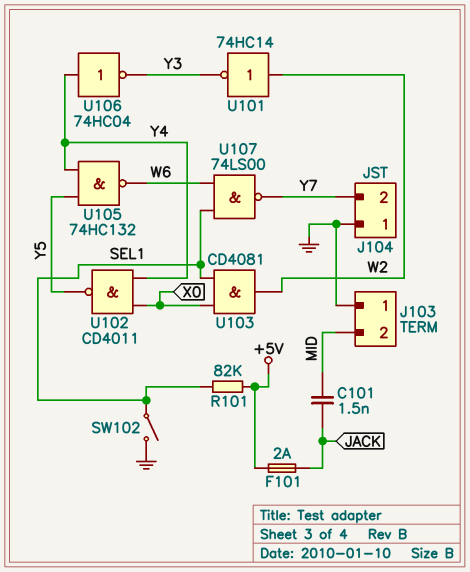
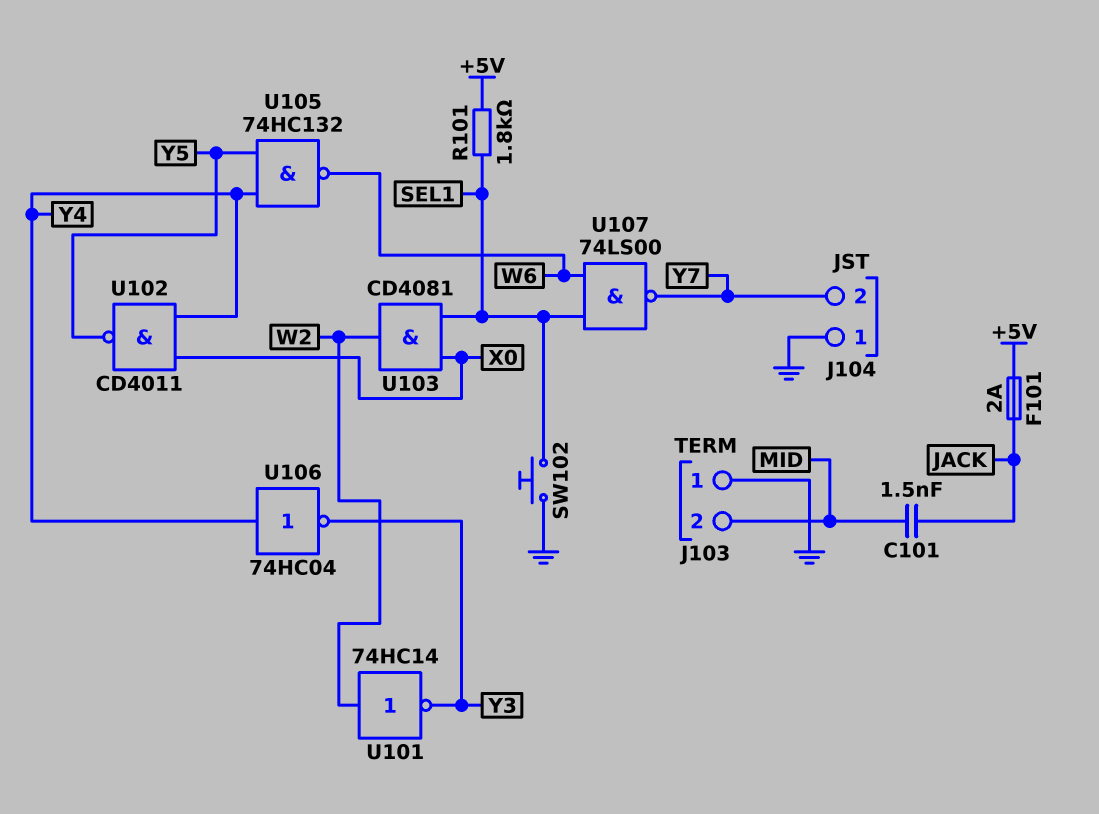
R101: 82k (+5V, SEL1) -> 1.8k (+5V, SEL1)
SW102: switch (GND, SEL1) -> button (GND, SEL1)

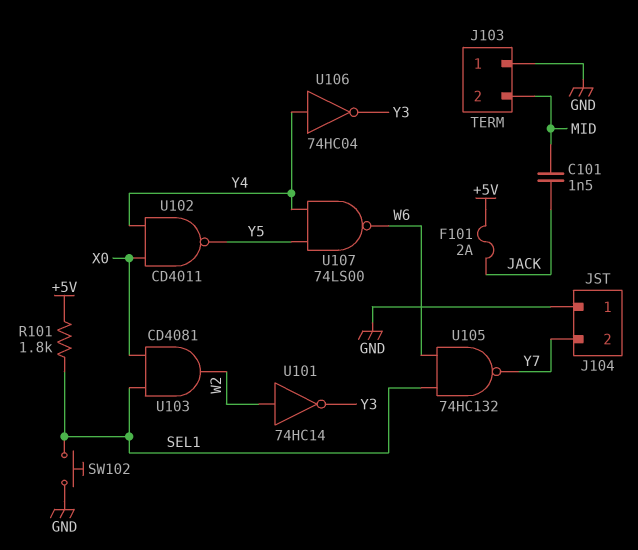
U105: NAND 74HC132 (in Y4, in Y5, out W6) -> NAND 74HC132 (in SEL1, in W6, out Y7)
U107: NAND 74LS00 (in SEL1, in W6, out Y7) -> NAND 74LS00 (in Y4, in Y5, out W6)

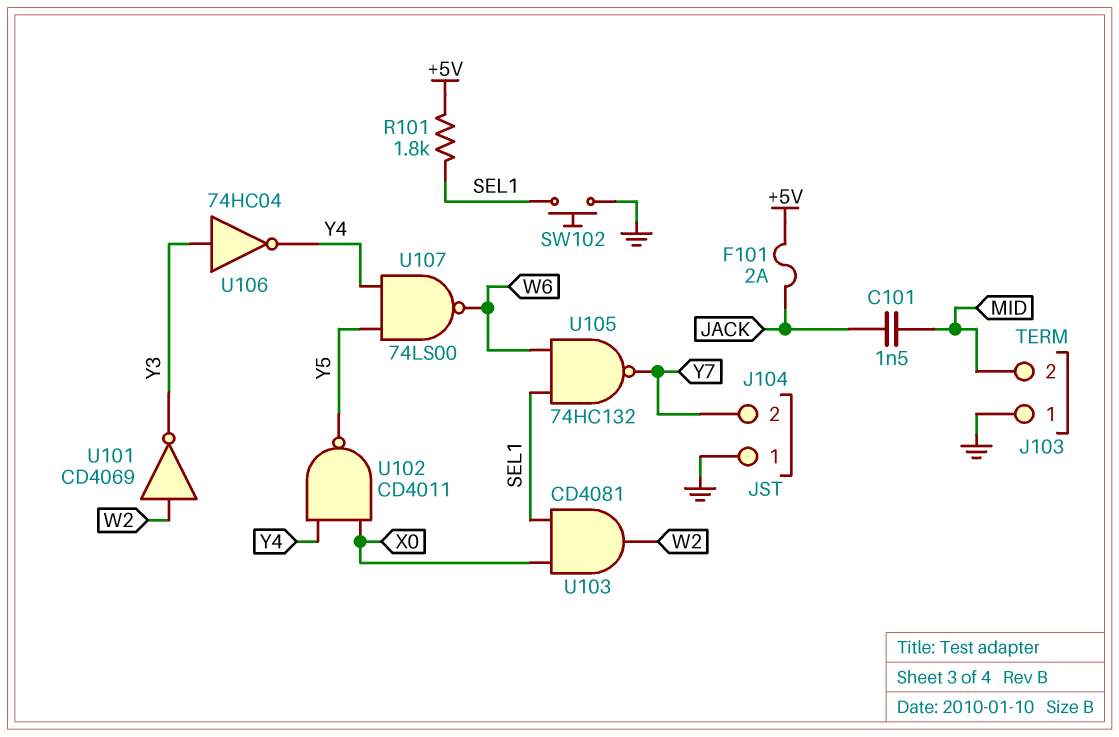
U101: NOT 74HC14 (in W2, out Y3) -> NOT CD4069 (in W2, out Y3)
U106: NOT 74HC04 (in Y4, out Y3) -> NOT 74HC04 (in Y3, out Y4)

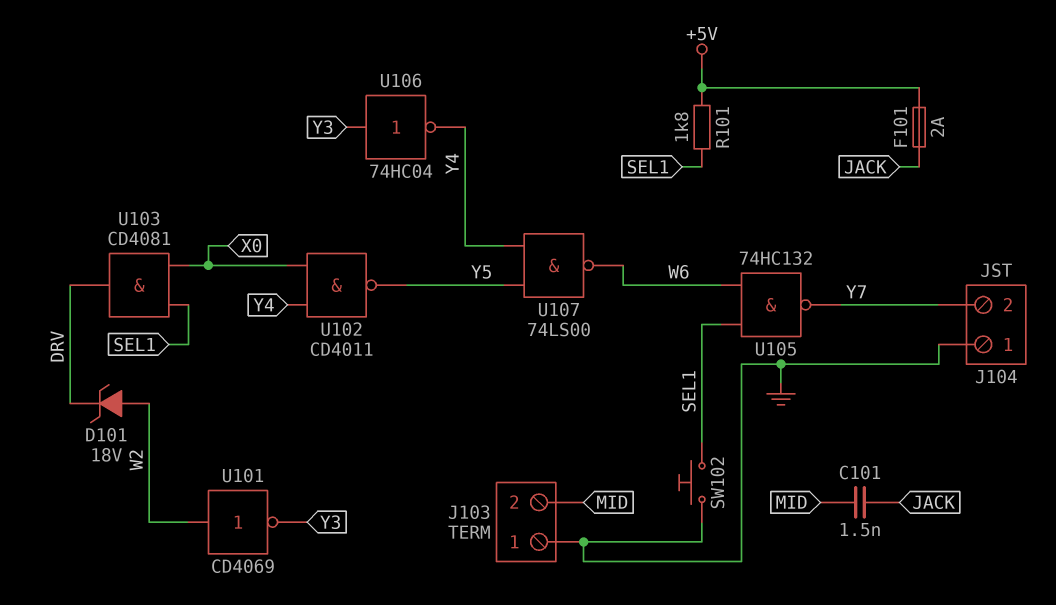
D101: none -> zener 18V (A W2, K DRV)
U103: AND CD4081 (in SEL1, in X0, out W2) -> AND CD4081 (in SEL1, in X0, out DRV)

